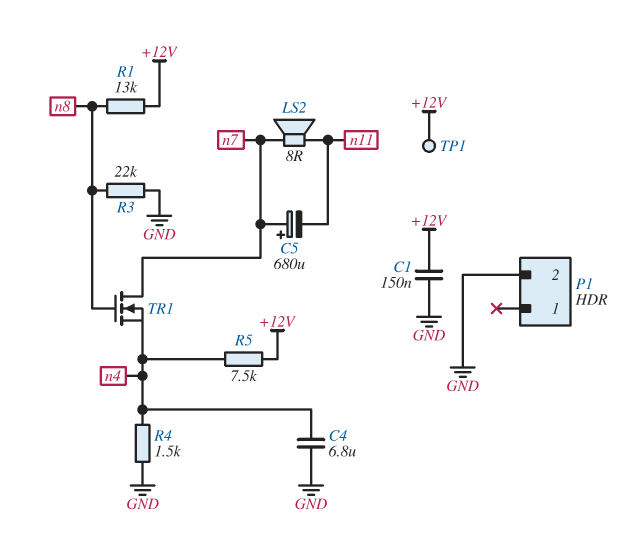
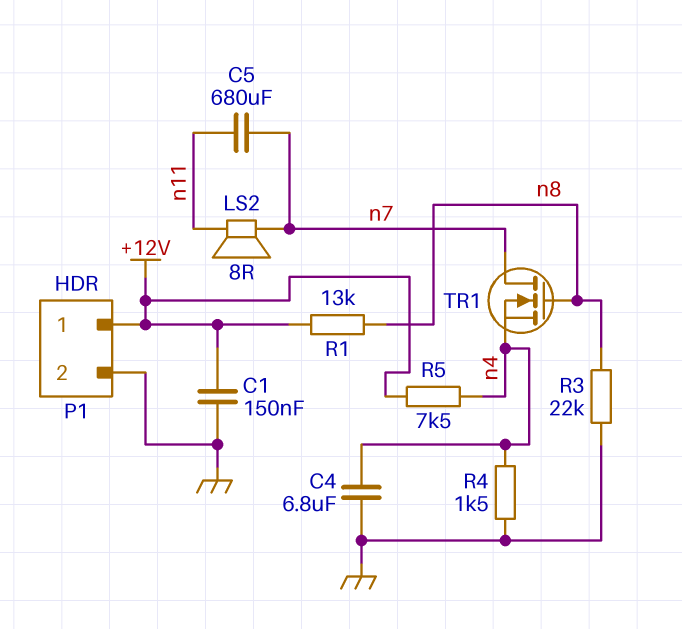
C5: 680uF (plus n7, minus n11) -> 680uF (n7, n11)
P1 pin 1: none -> +12V
TP1: test point (+12V) -> none

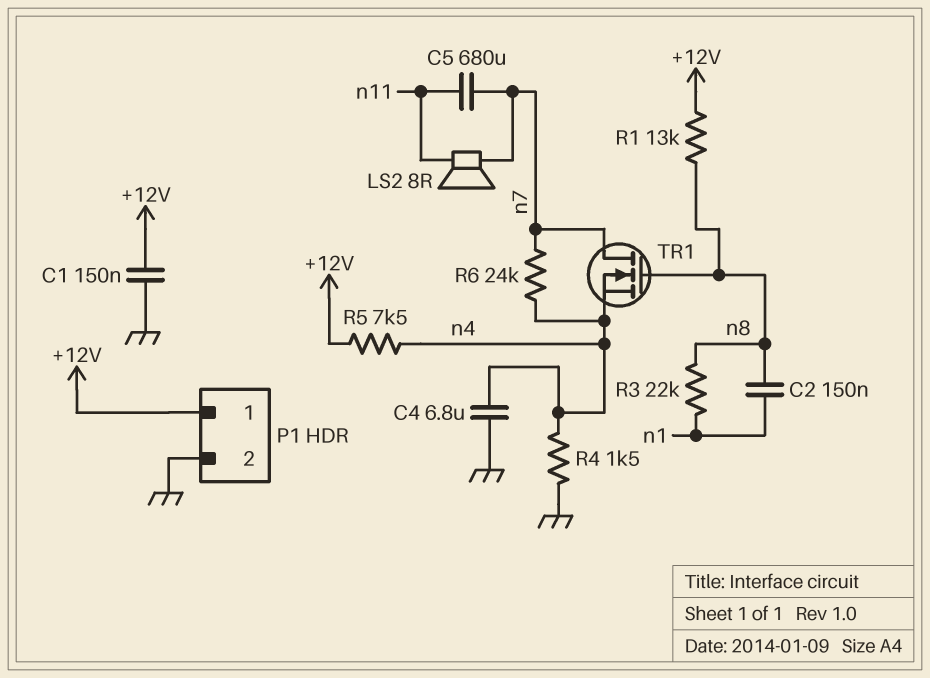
C2: none -> 150nF (n1, n8)
R3: 22k (GND, n8) -> 22k (n1, n8)
R6: none -> 24k (n4, n7)

